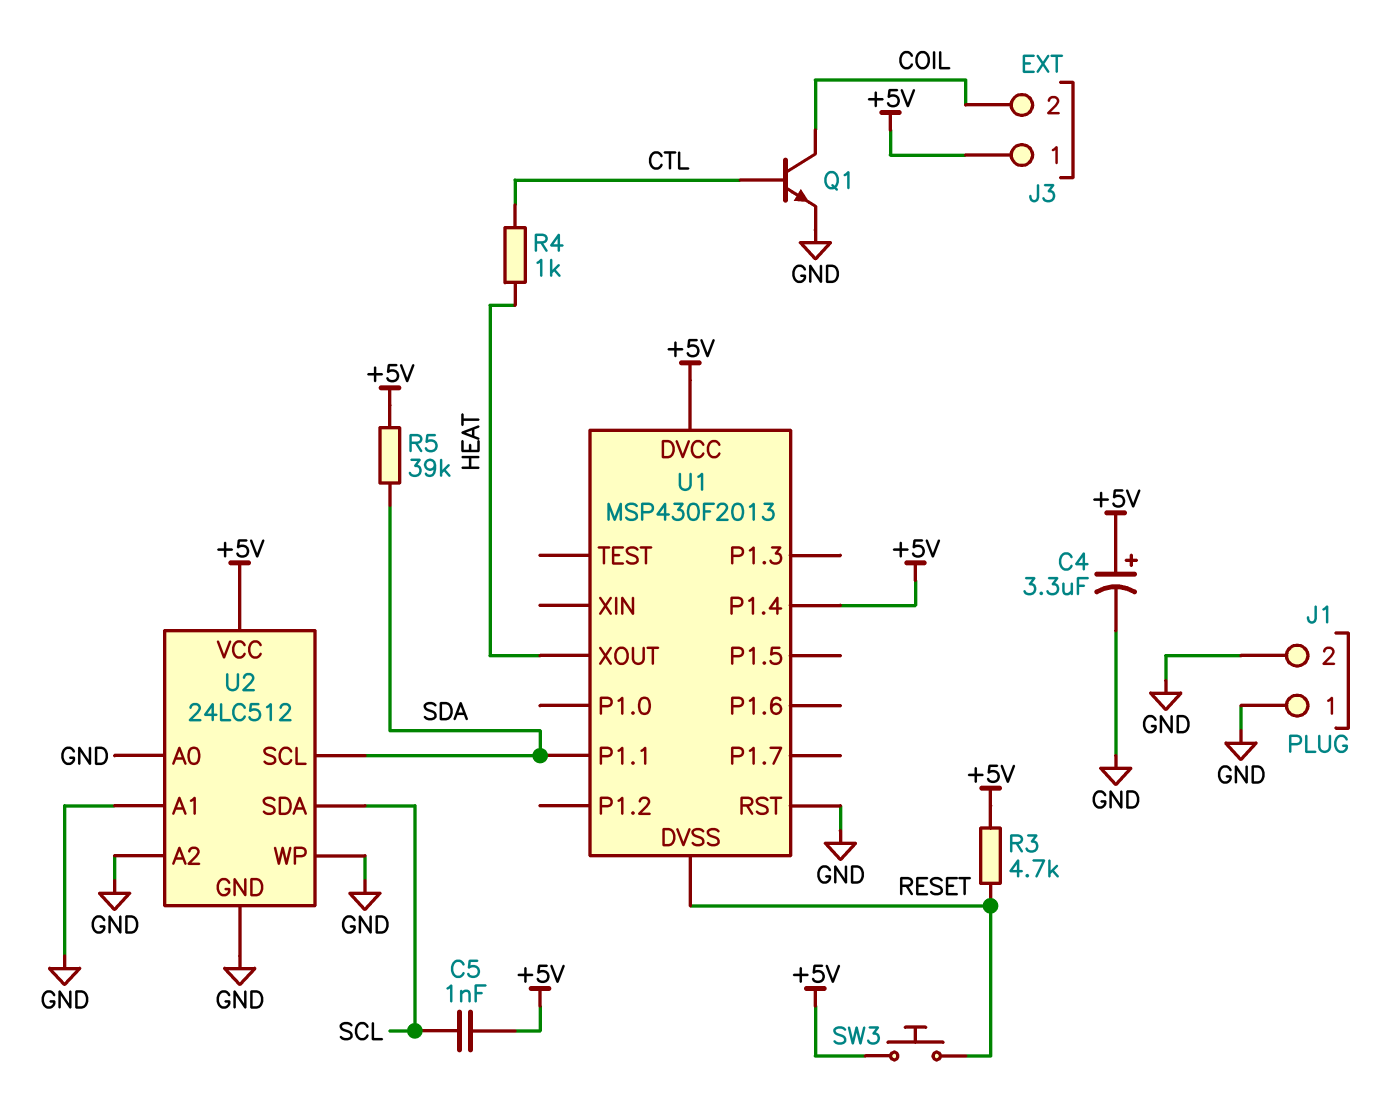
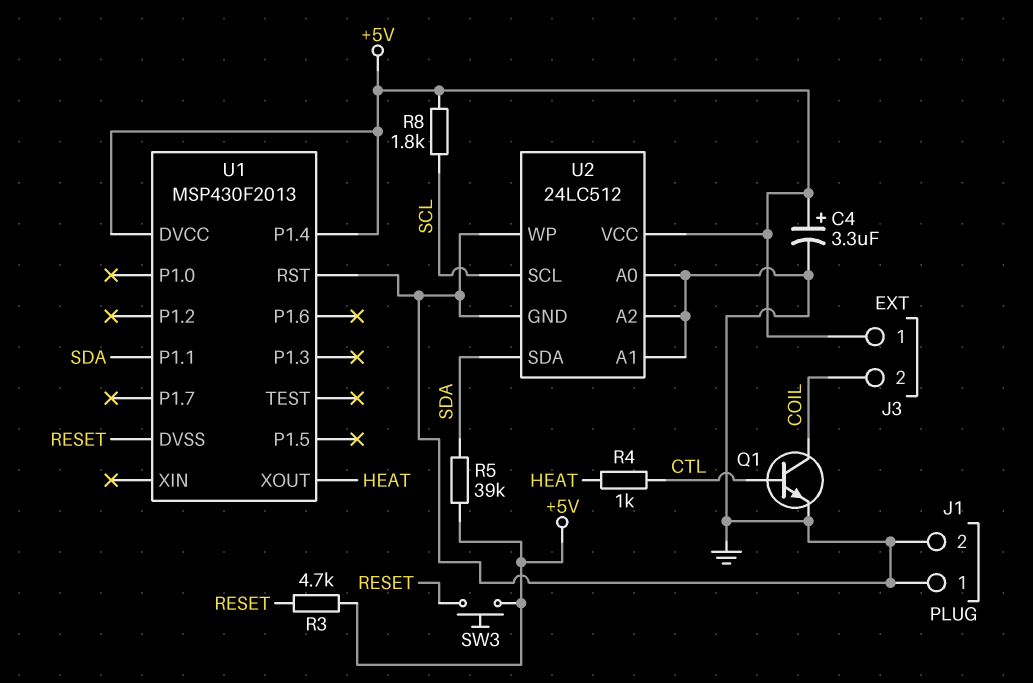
C5: 1nF (+5V, SCL) -> none
R8: none -> 1.8k (+5V, SCL)
U2 pin SCL: SDA -> SCL
U2 pin SDA: SCL -> SDA

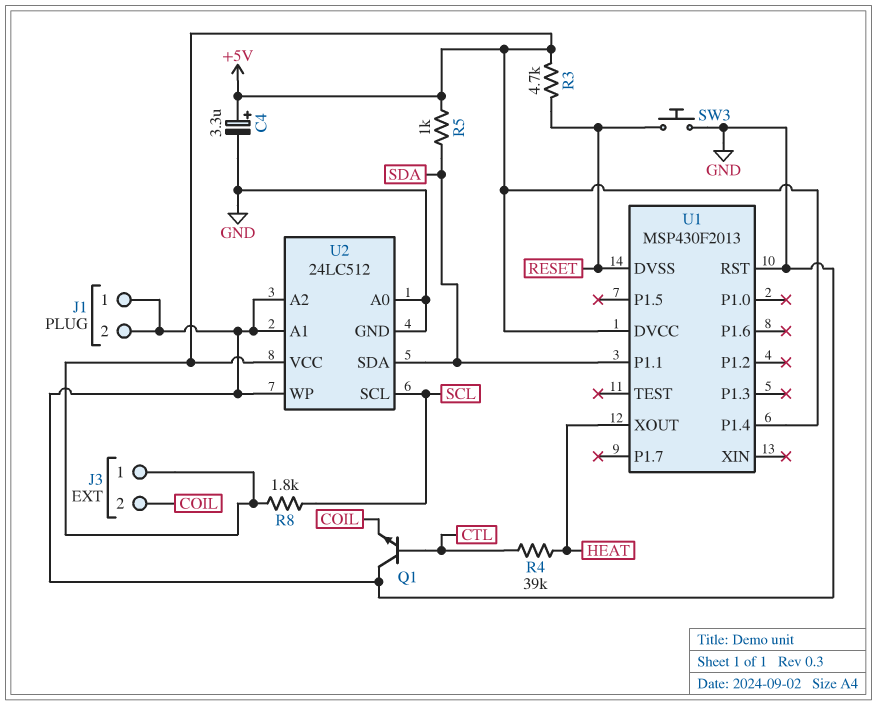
Q1: NPN (B CTL, C COIL, E GND) -> NPN (B CTL, C GND, E COIL)
R4: 1k (CTL, HEAT) -> 39k (CTL, HEAT)
R5: 39k (+5V, SDA) -> 1k (+5V, SDA)
SW3: button (+5V, RESET) -> button (GND, RESET)

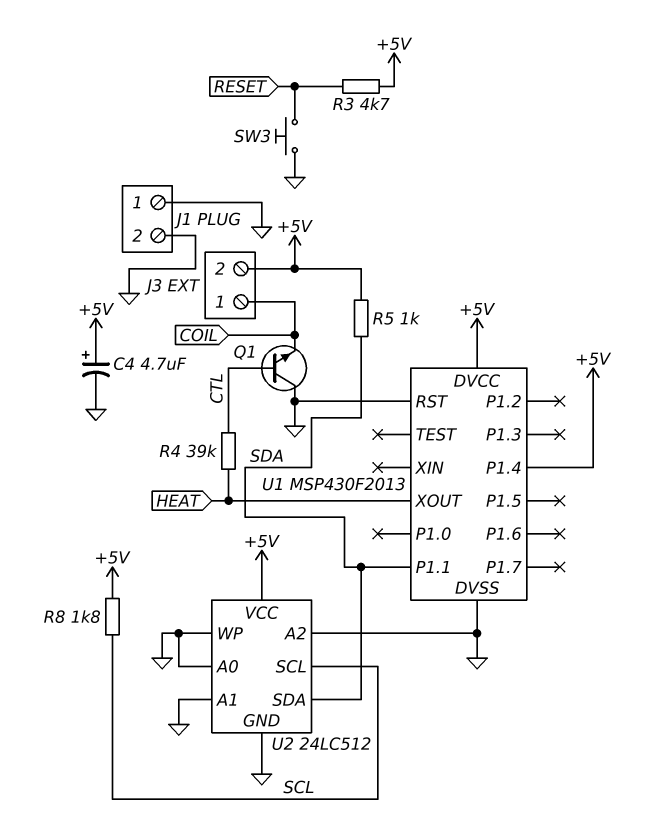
C4: 3.3uF (plus +5V, minus GND) -> 4.7uF (plus +5V, minus GND)
J3 pin 1: +5V -> COIL
J3 pin 2: COIL -> +5V
U1 pin DVSS: RESET -> GND

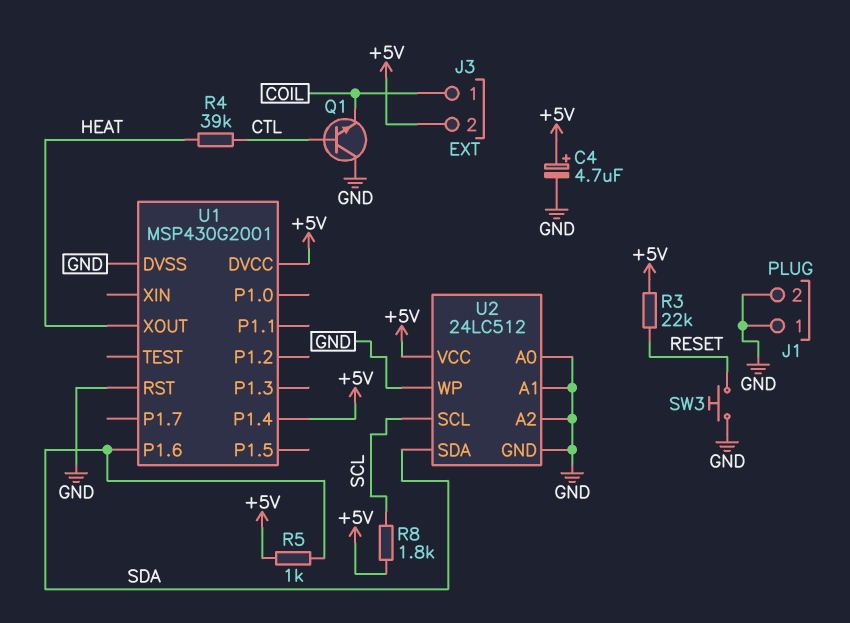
R3: 4.7k (+5V, RESET) -> 22k (+5V, RESET)
U1: MSP430F2013 -> MSP430G2001
U1 pin P1.1: SDA -> none
U1 pin P1.6: none -> SDA

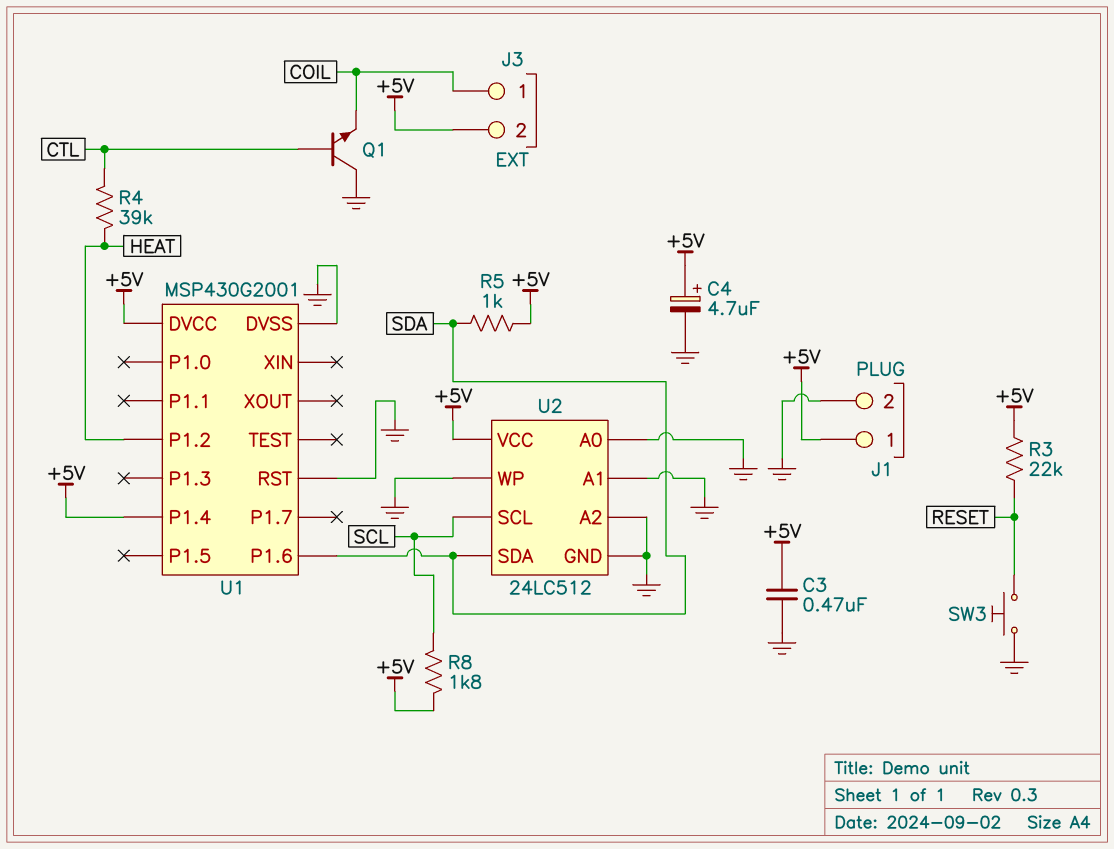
C3: none -> 470nF (+5V, GND)
J1 pin 1: GND -> +5V
U1 pin P1.2: none -> HEAT
U1 pin XOUT: HEAT -> none

